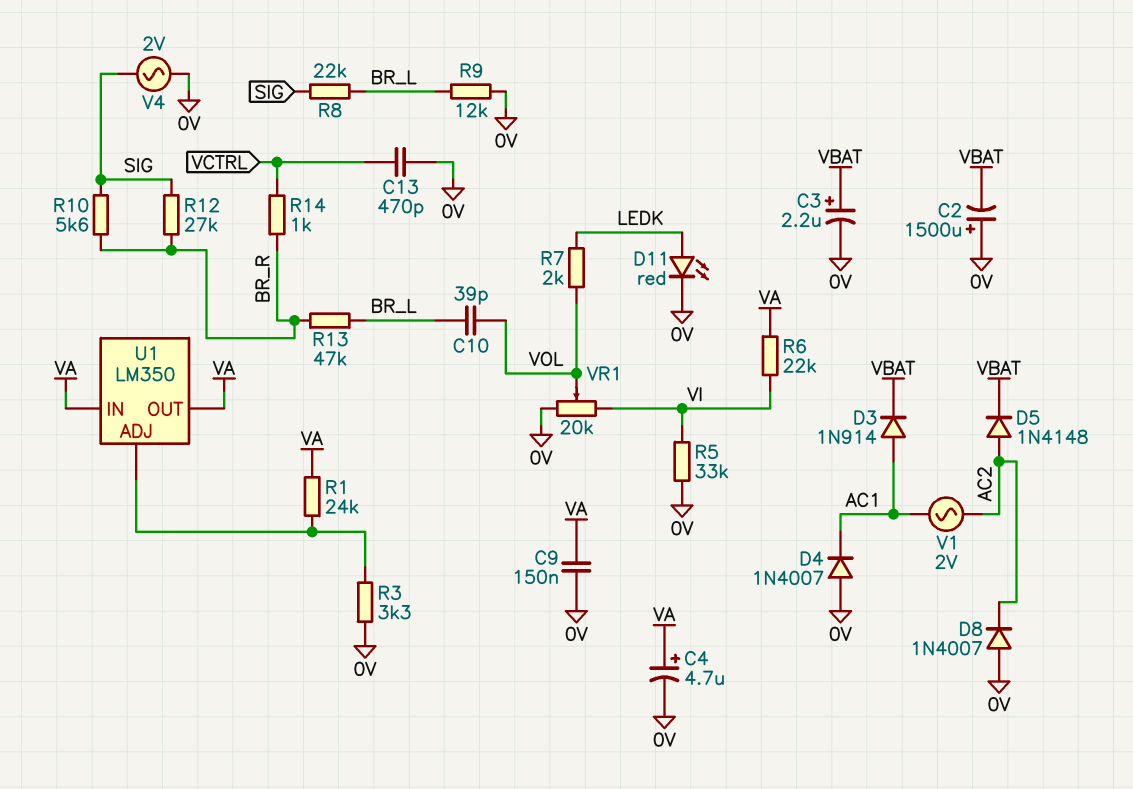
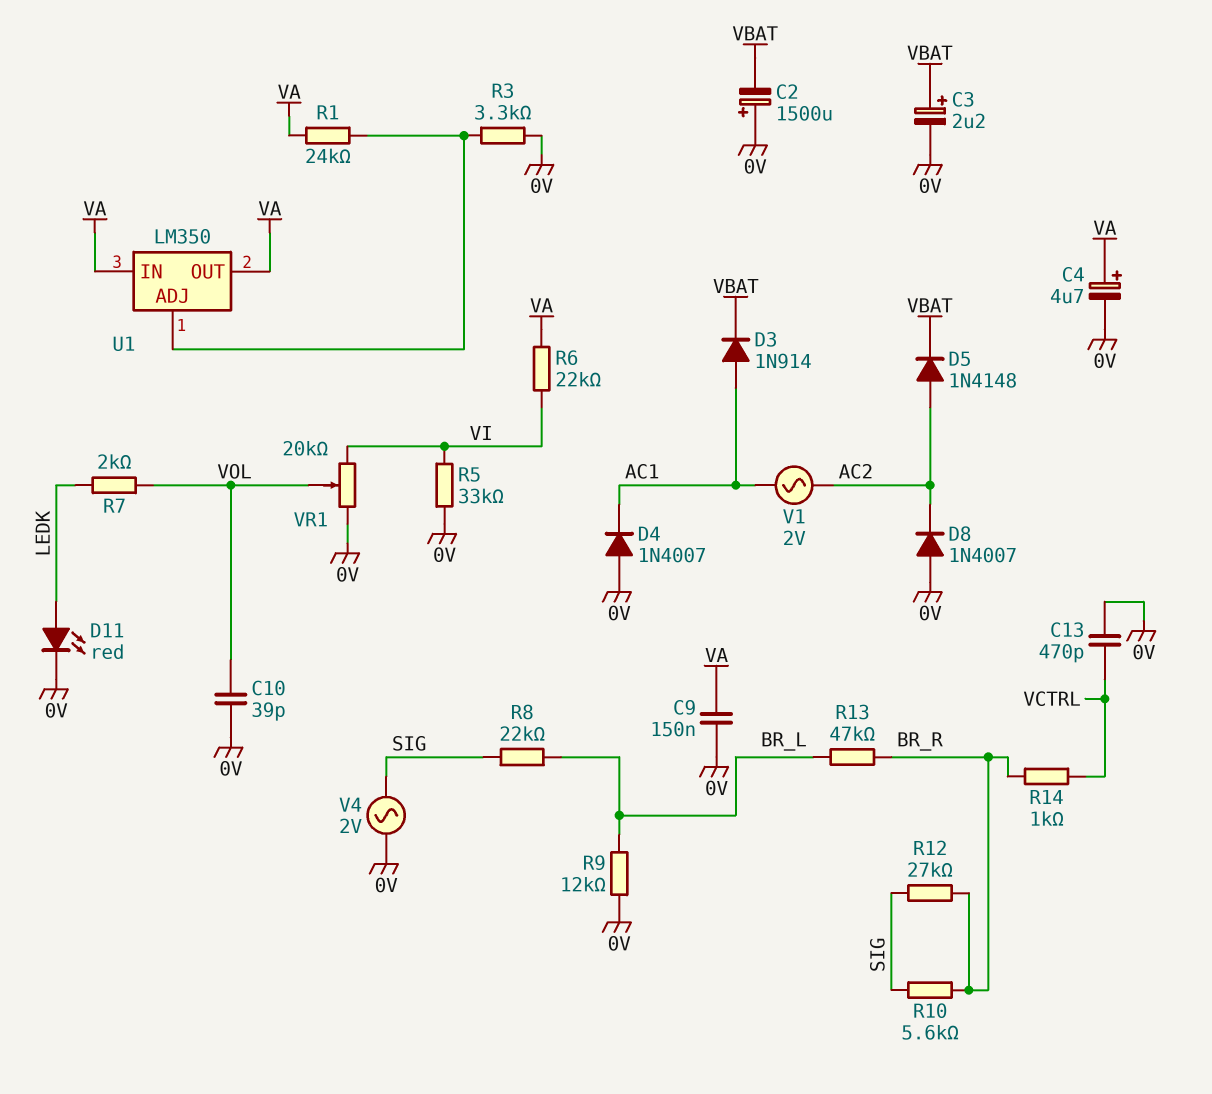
C10: 39pF (BR_L, VOL) -> 39pF (0V, VOL)

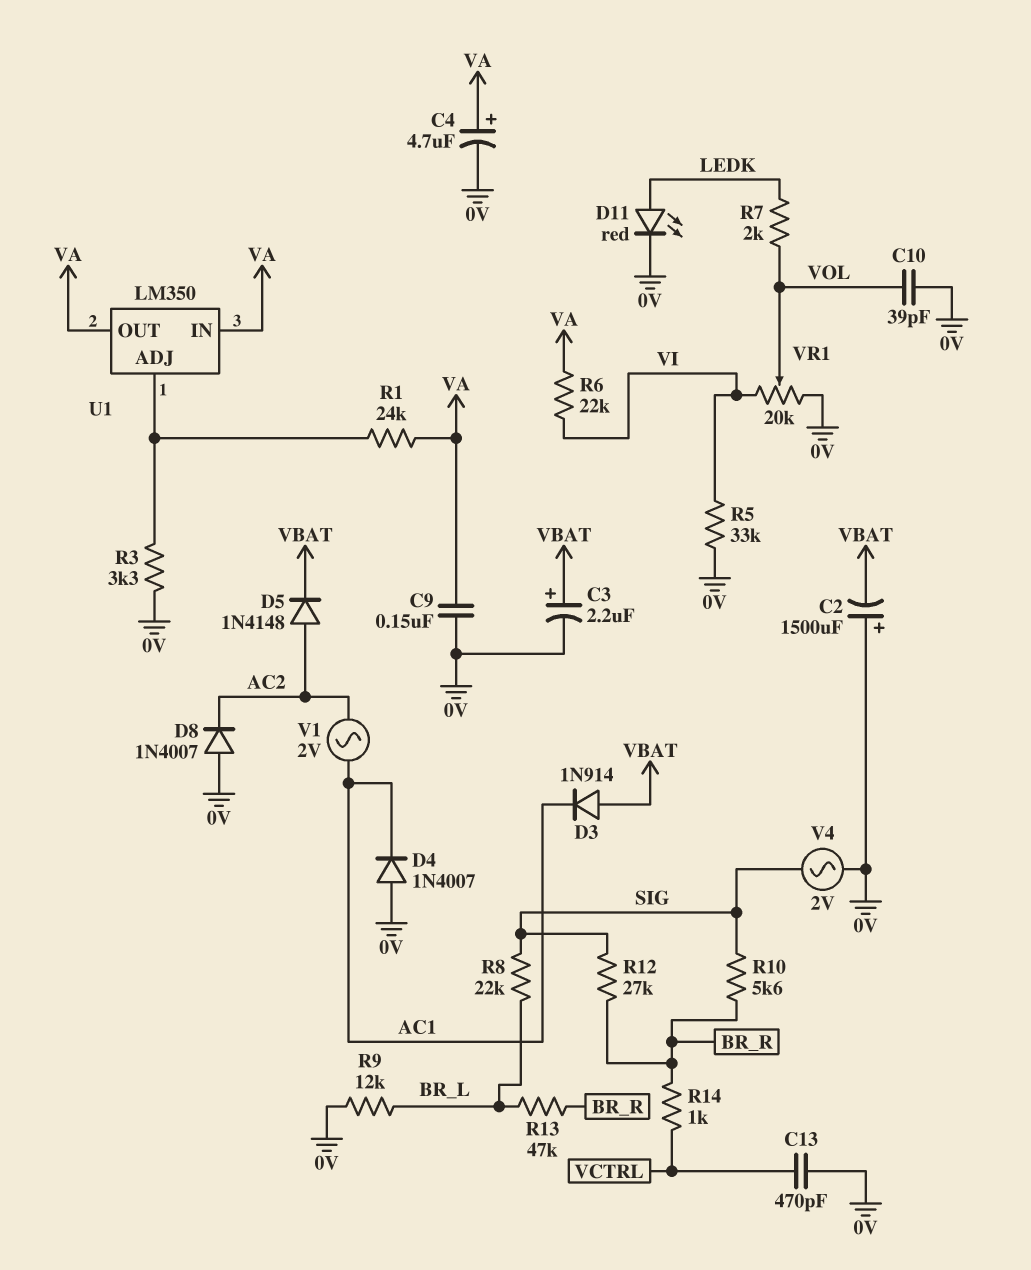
D3: diode 1N914 (A AC1, K VBAT) -> diode 1N914 (A VBAT, K AC1)

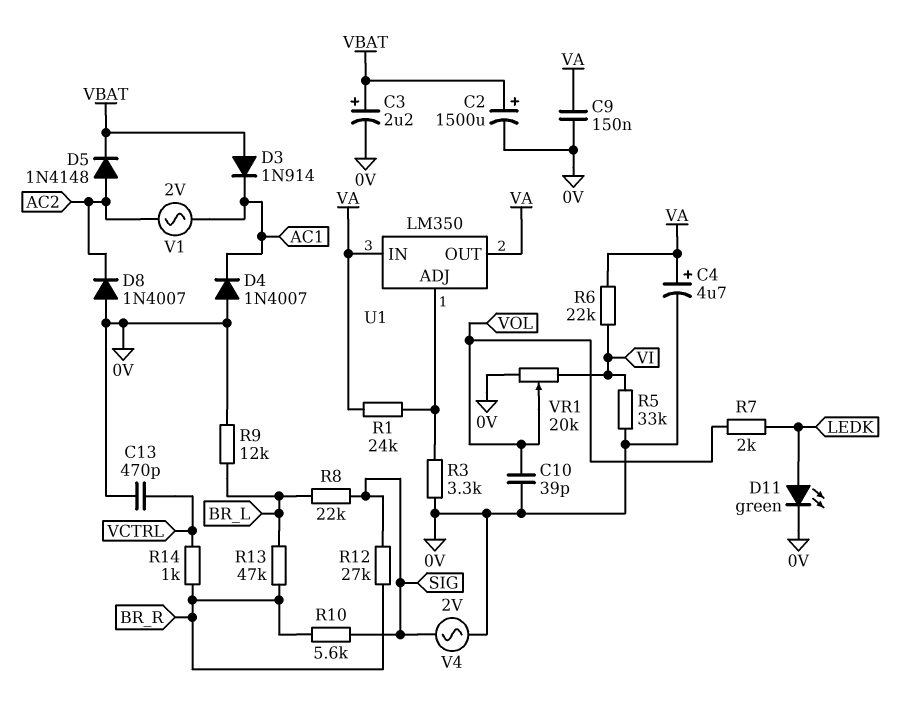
C2: 1500uF (plus 0V, minus VBAT) -> 1500uF (plus VBAT, minus 0V)
D11: LED red (A LEDK, K 0V) -> LED green (A LEDK, K 0V)

